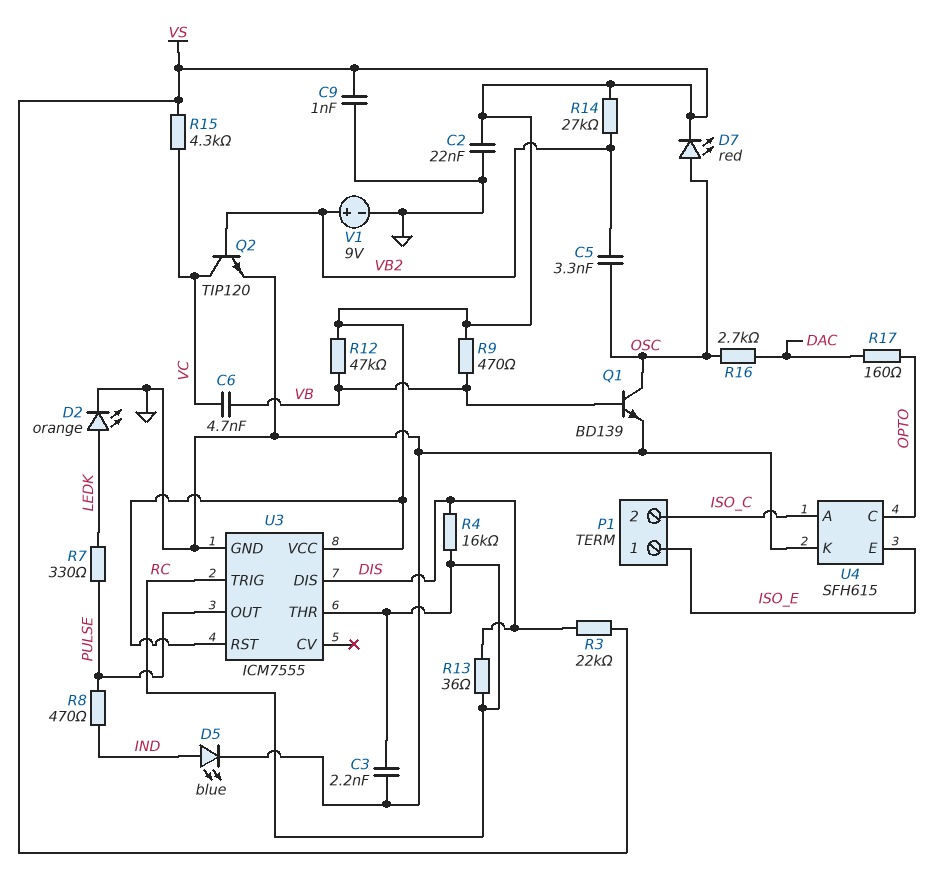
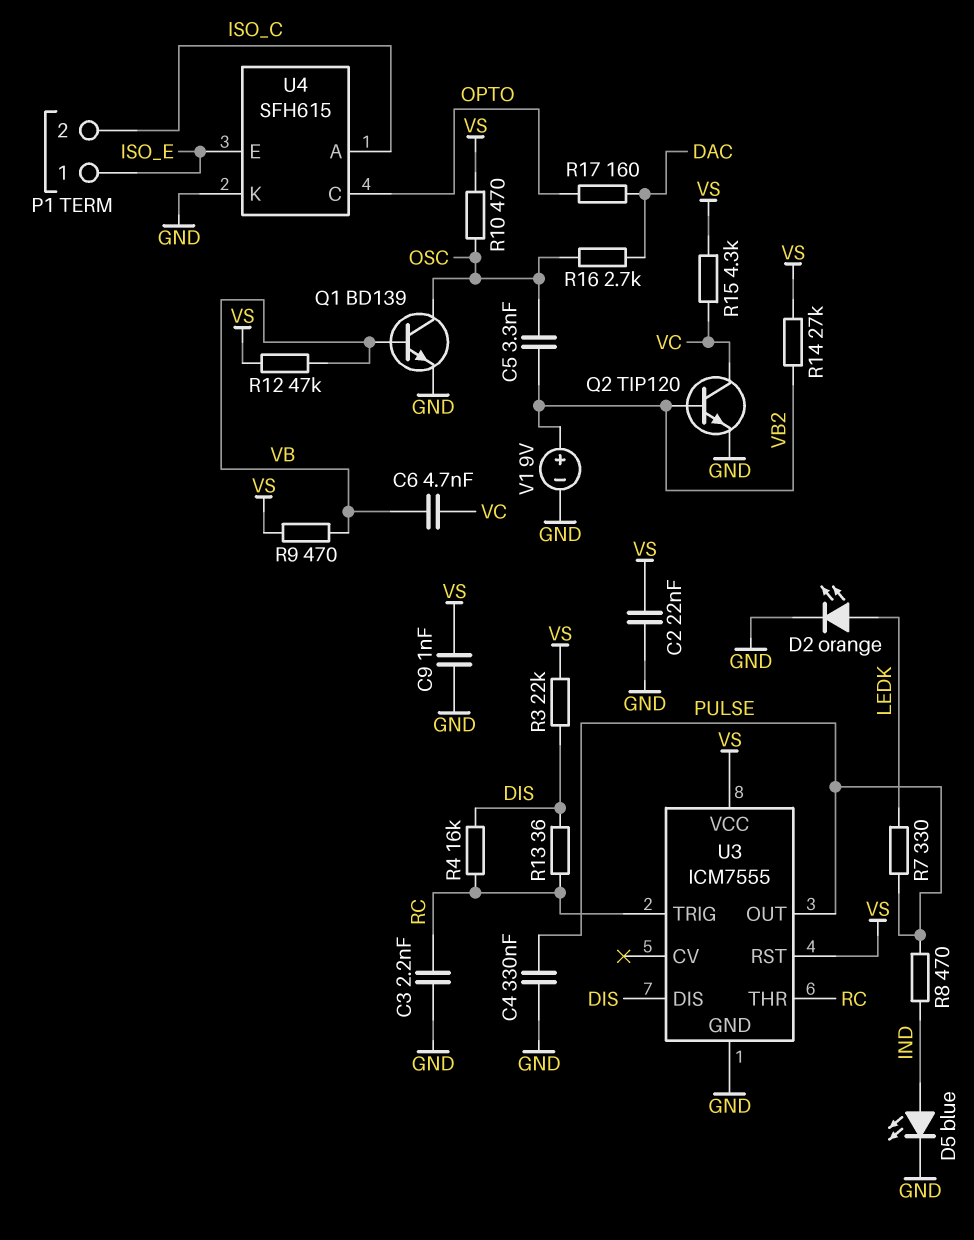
C4: none -> 330nF (GND, PULSE)
D7: LED red (A OSC, K VS) -> none
R10: none -> 470 (OSC, VS)

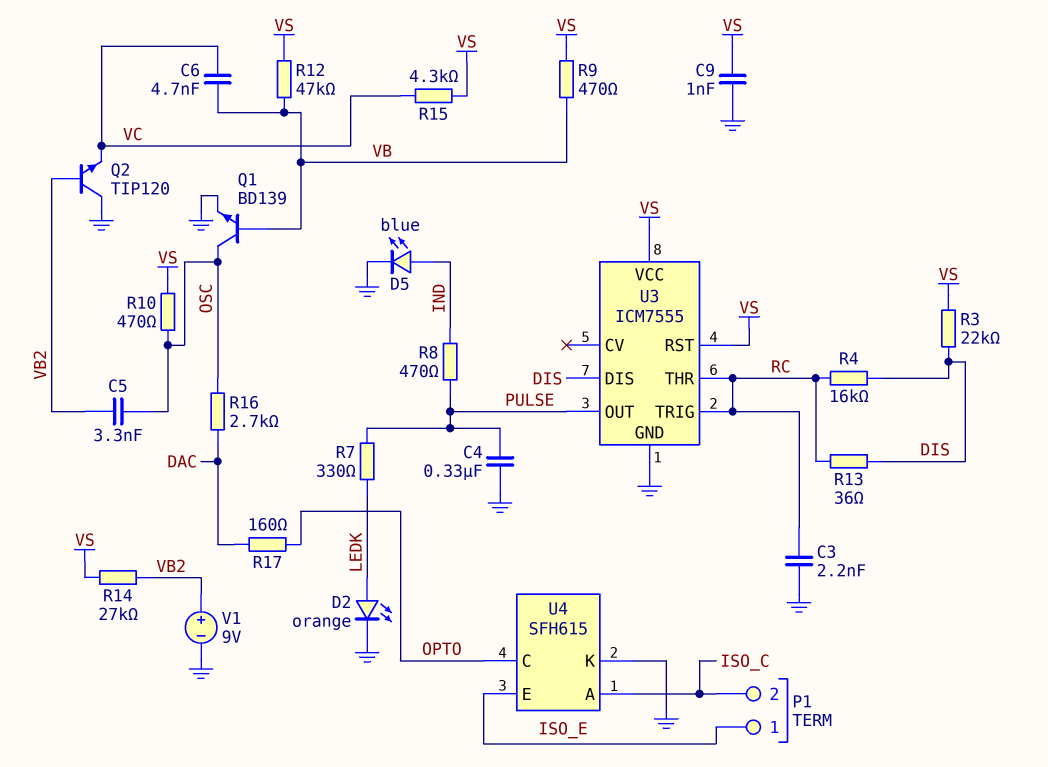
C2: 22nF (GND, VS) -> none
Q2: NPN TIP120 (B VB2, C VC, E GND) -> NPN TIP120 (B VB2, C GND, E VC)

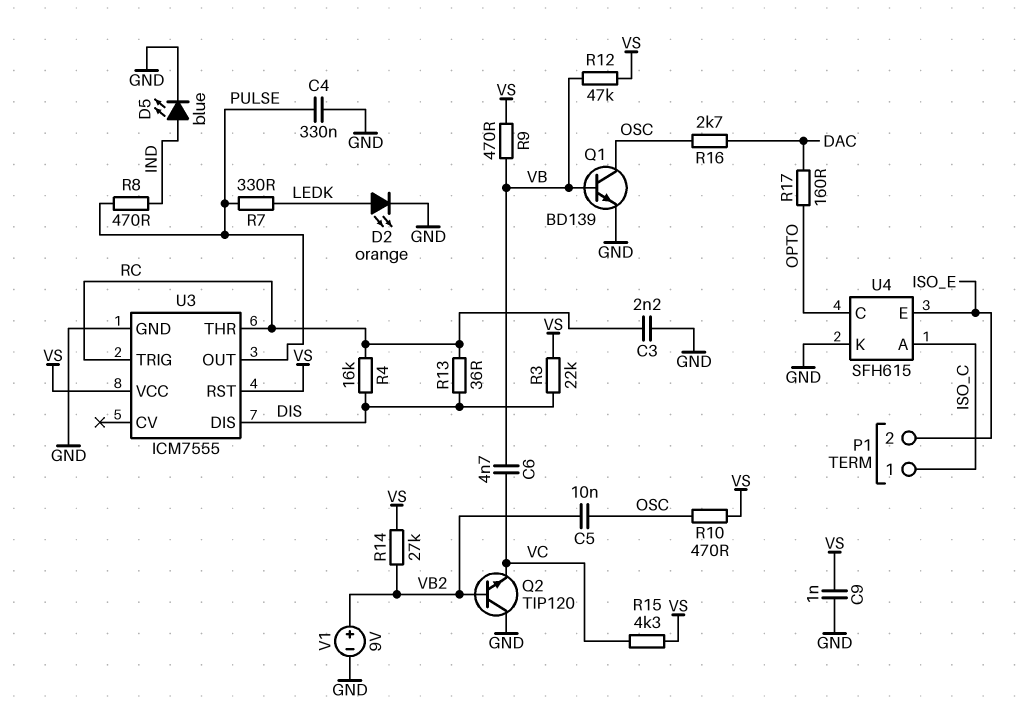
C5: 3.3nF (OSC, VB2) -> 10nF (OSC, VB2)
P1 pin 1: ISO_E -> ISO_C
P1 pin 2: ISO_C -> ISO_E

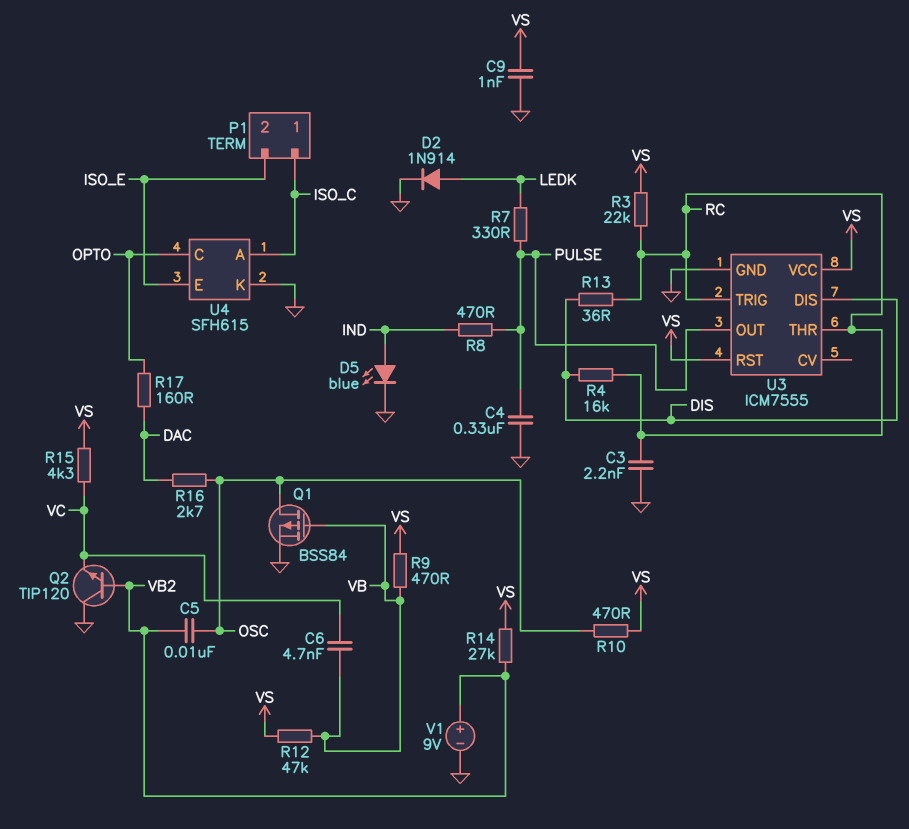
D2: LED orange (A LEDK, K GND) -> diode 1N914 (A LEDK, K GND)
Q1: NPN BD139 (B VB, C OSC, E GND) -> PMOS BSS84 (G VB, D OSC, S GND)
R3: 22k (DIS, VS) -> 22k (RC, VS)

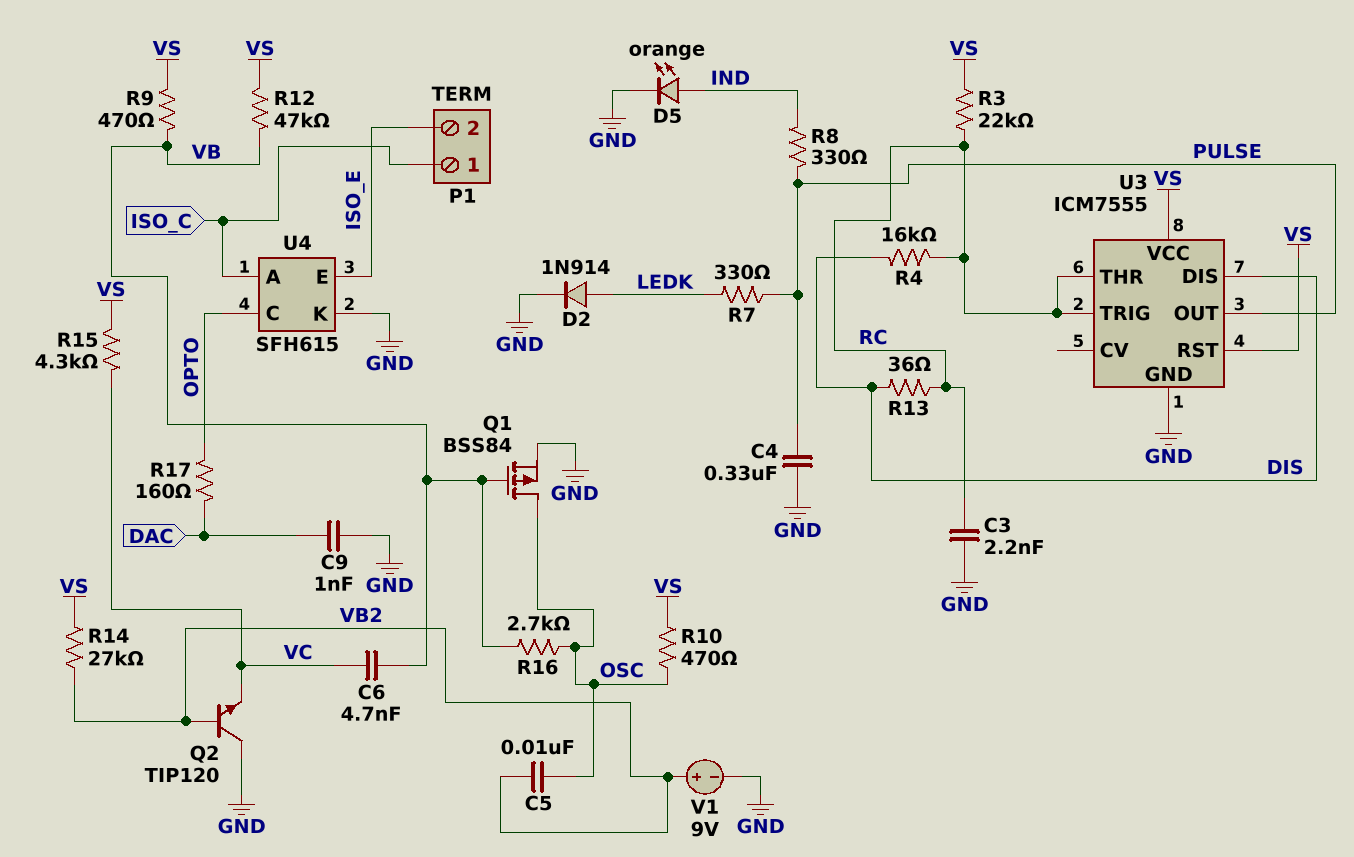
C9: 1nF (GND, VS) -> 1nF (DAC, GND)
D5: LED blue (A IND, K GND) -> LED orange (A IND, K GND)
R8: 470 (IND, PULSE) -> 330 (IND, PULSE)
R16: 2.7k (DAC, OSC) -> 2.7k (OSC, VB)

